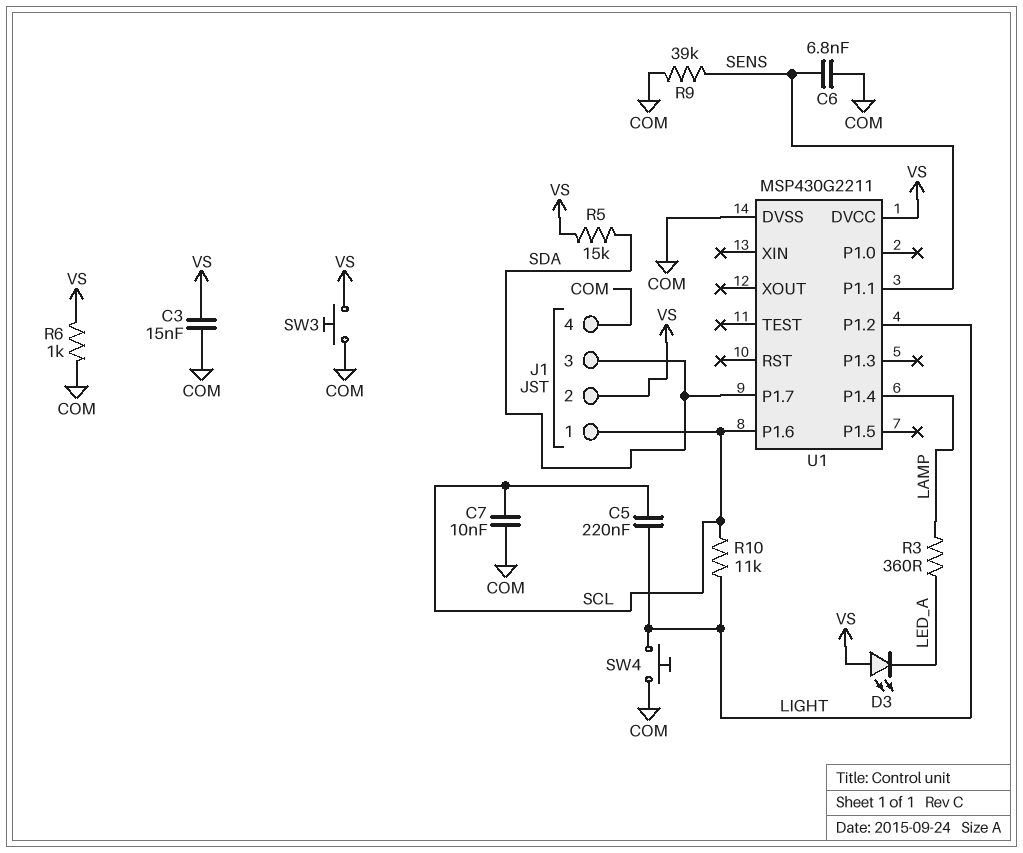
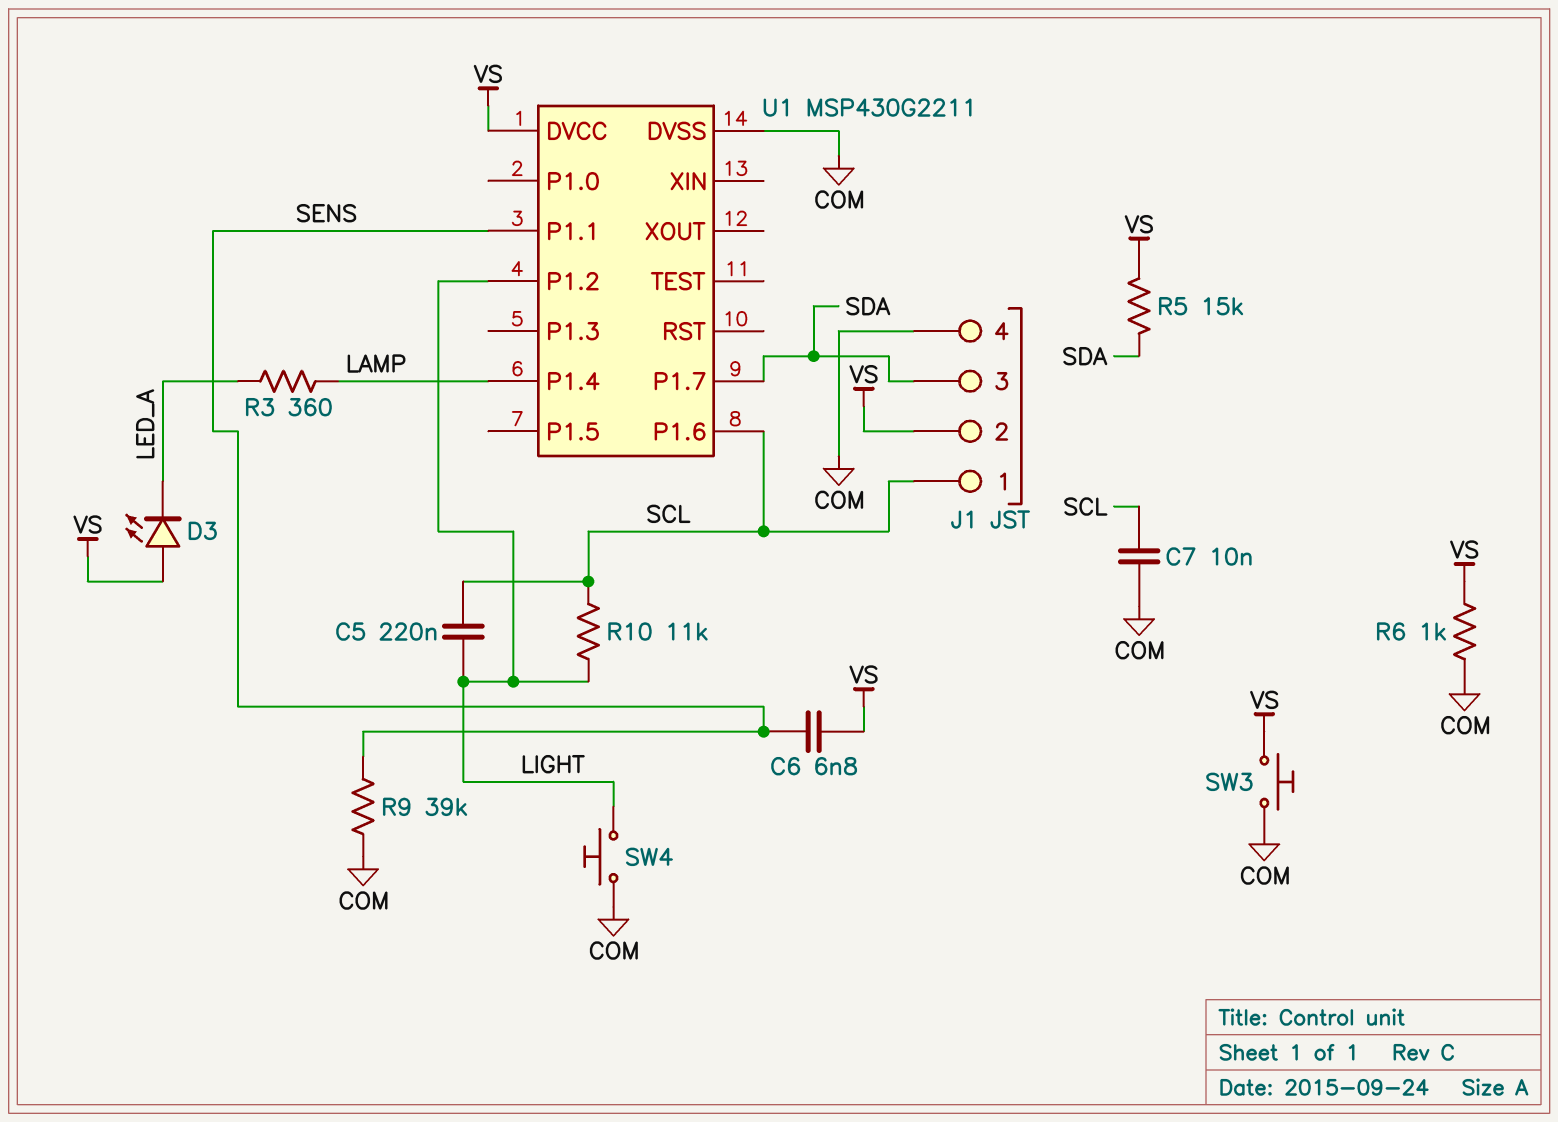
C3: 15nF (COM, VS) -> none
C6: 6.8nF (COM, SENS) -> 6.8nF (SENS, VS)

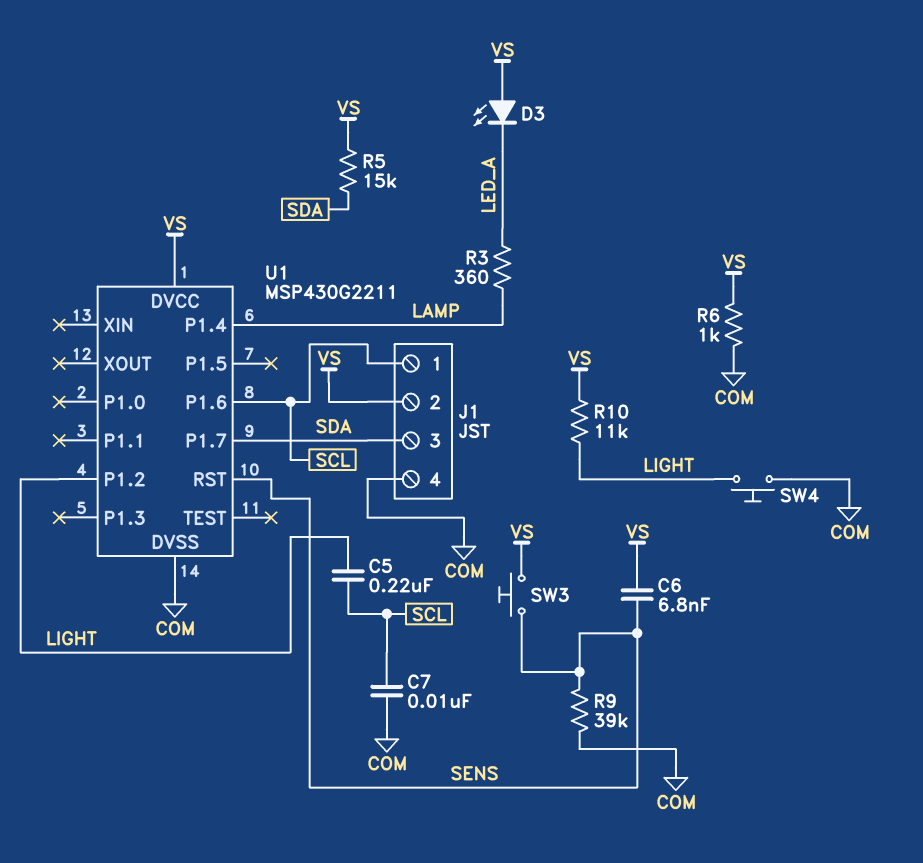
R10: 11k (LIGHT, SCL) -> 11k (LIGHT, VS)
SW3: button (COM, VS) -> button (SENS, VS)
U1 pin P1.1: SENS -> none
U1 pin RST: none -> SENS

